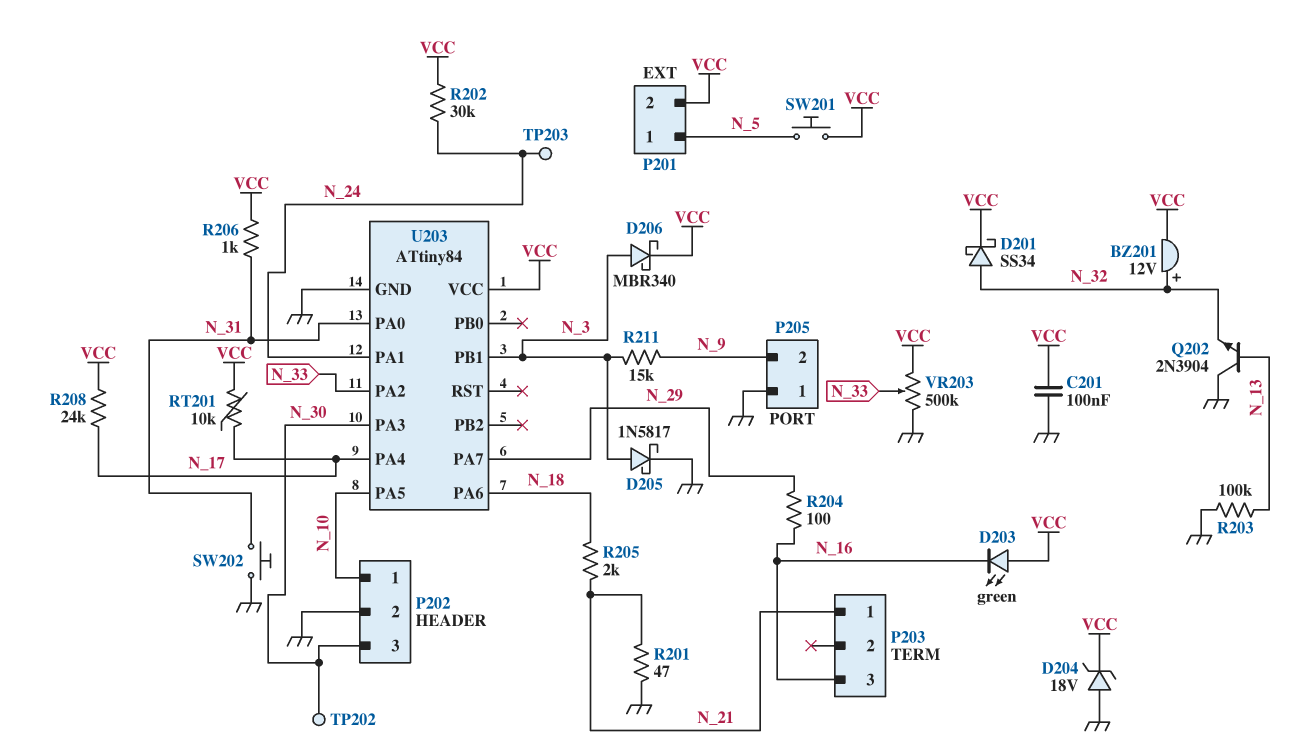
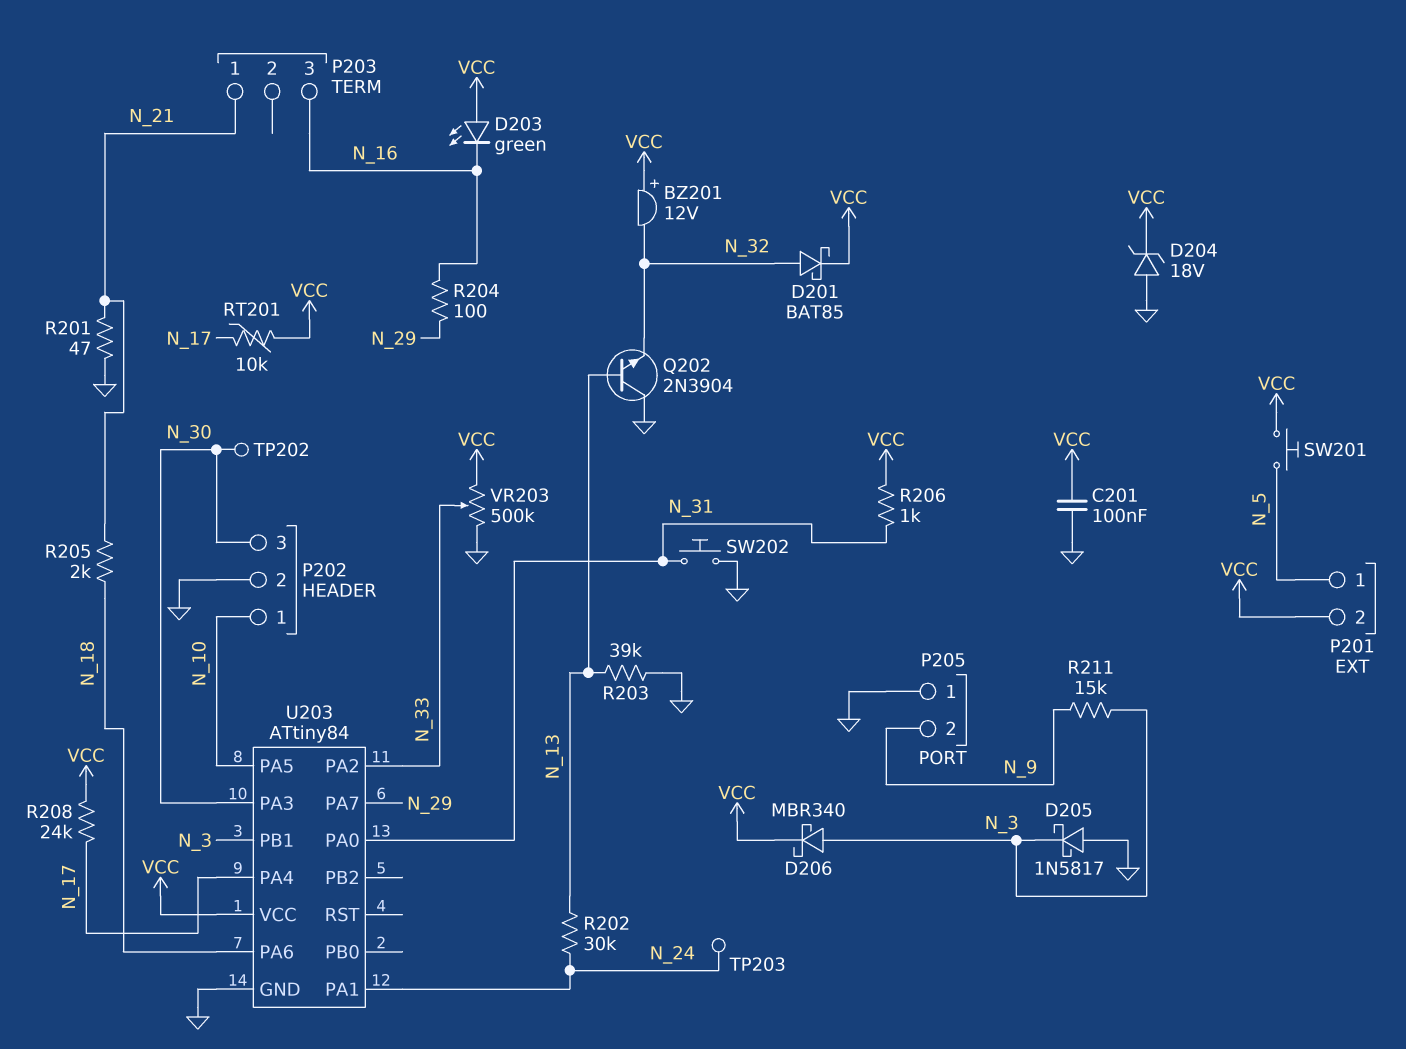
BZ201: buzzer 12V (plus N_32, minus VCC) -> buzzer 12V (plus VCC, minus N_32)
D201: schottky SS34 (A N_32, K VCC) -> schottky BAT85 (A N_32, K VCC)
D205: schottky 1N5817 (A N_3, K GND) -> schottky 1N5817 (A GND, K N_3)
R202: 30k (N_24, VCC) -> 30k (N_13, N_24)
R203: 100k (GND, N_13) -> 39k (GND, N_13)

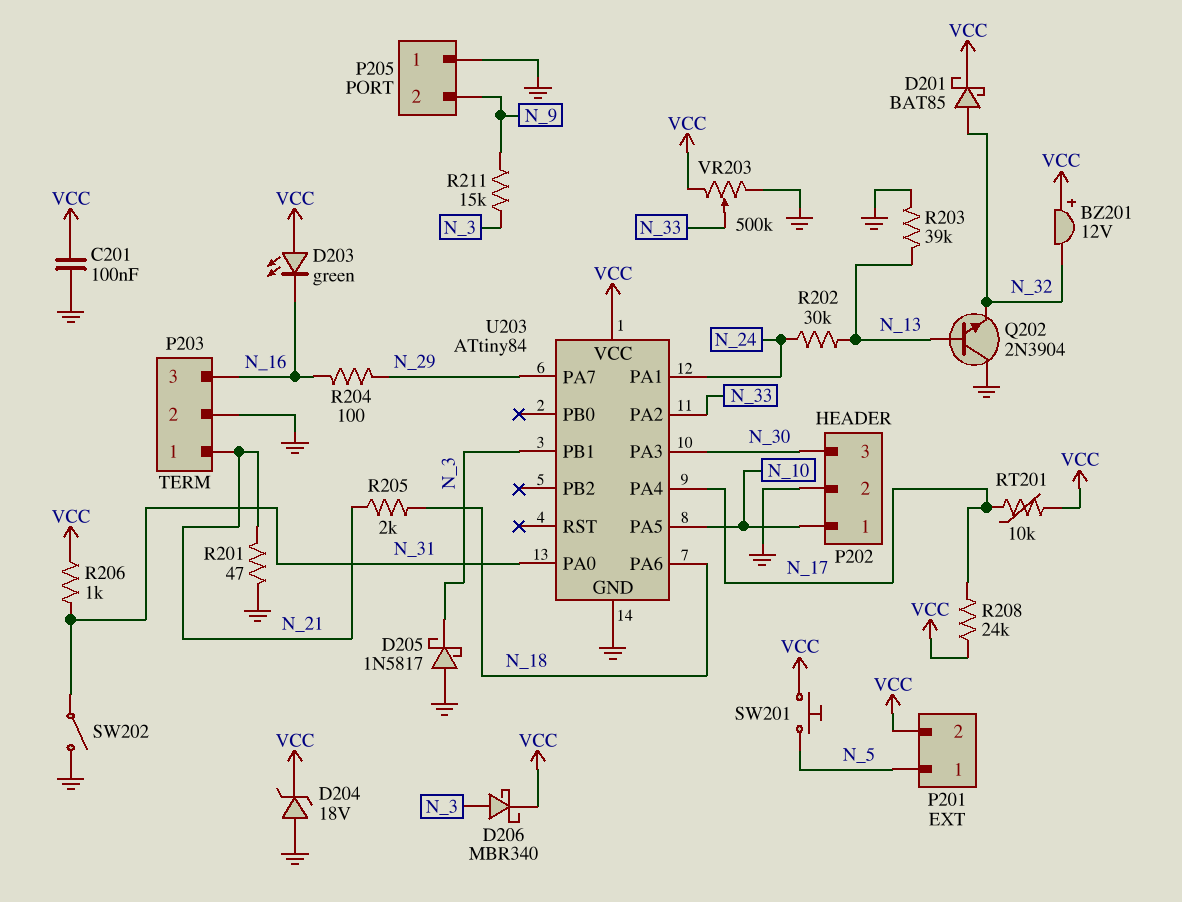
P203 pin 2: none -> GND
SW202: button (GND, N_31) -> switch (GND, N_31)
TP202: test point (N_30) -> none
TP203: test point (N_24) -> none

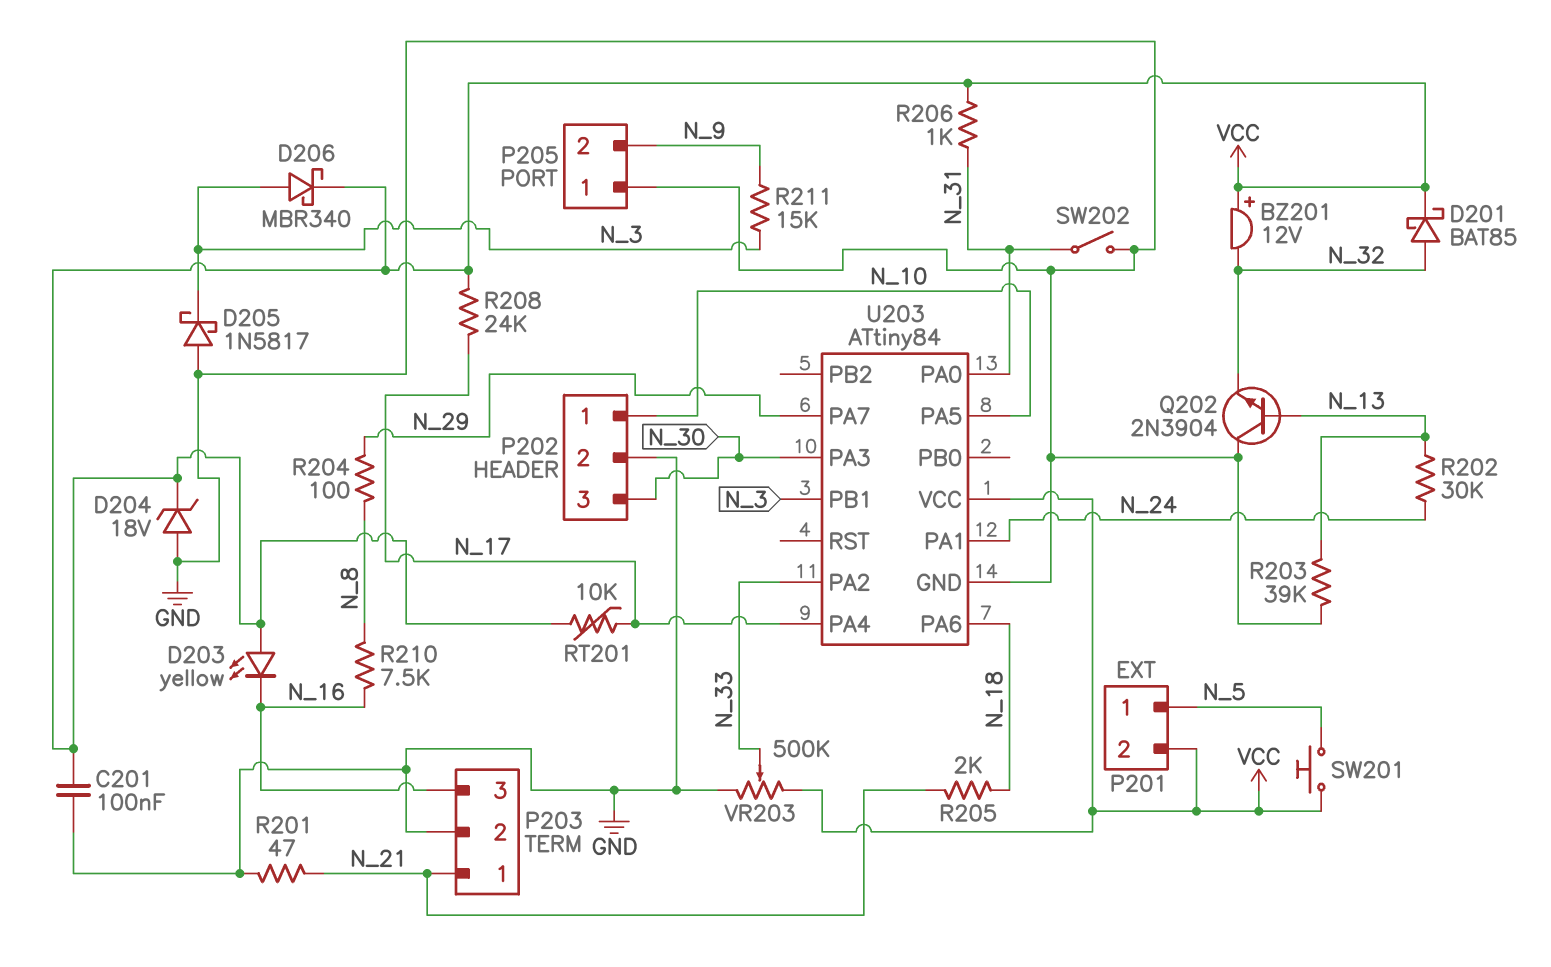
D203: LED green (A VCC, K N_16) -> LED yellow (A VCC, K N_16)
R204: 100 (N_16, N_29) -> 100 (N_8, N_29)
R210: none -> 7.5k (N_8, N_16)

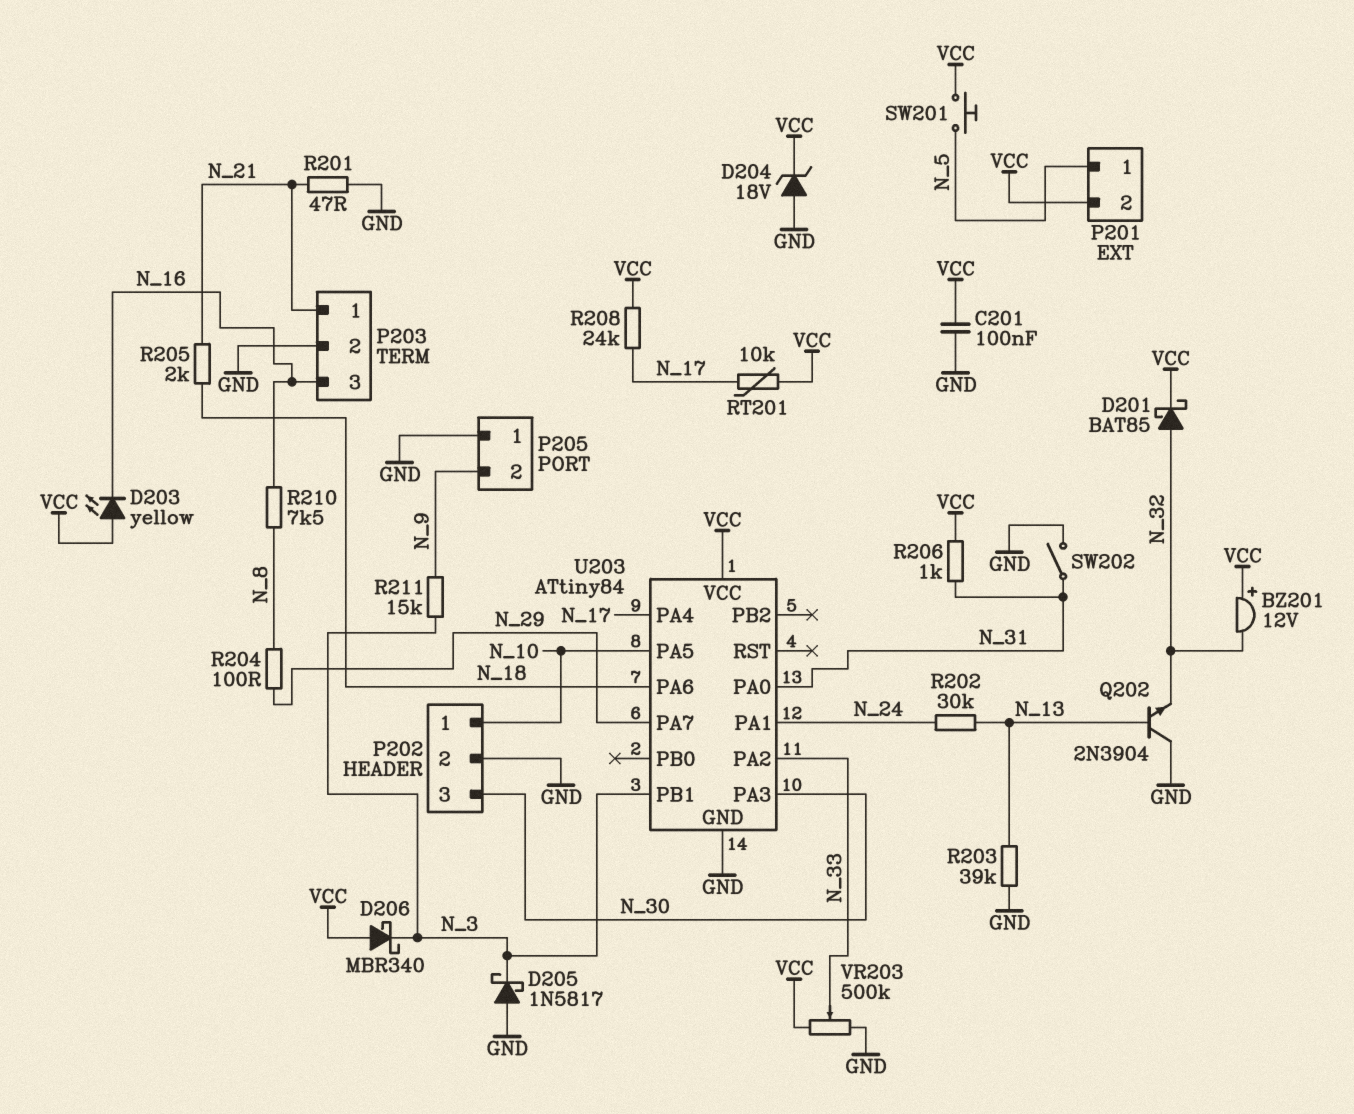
D206: schottky MBR340 (A N_3, K VCC) -> schottky MBR340 (A VCC, K N_3)

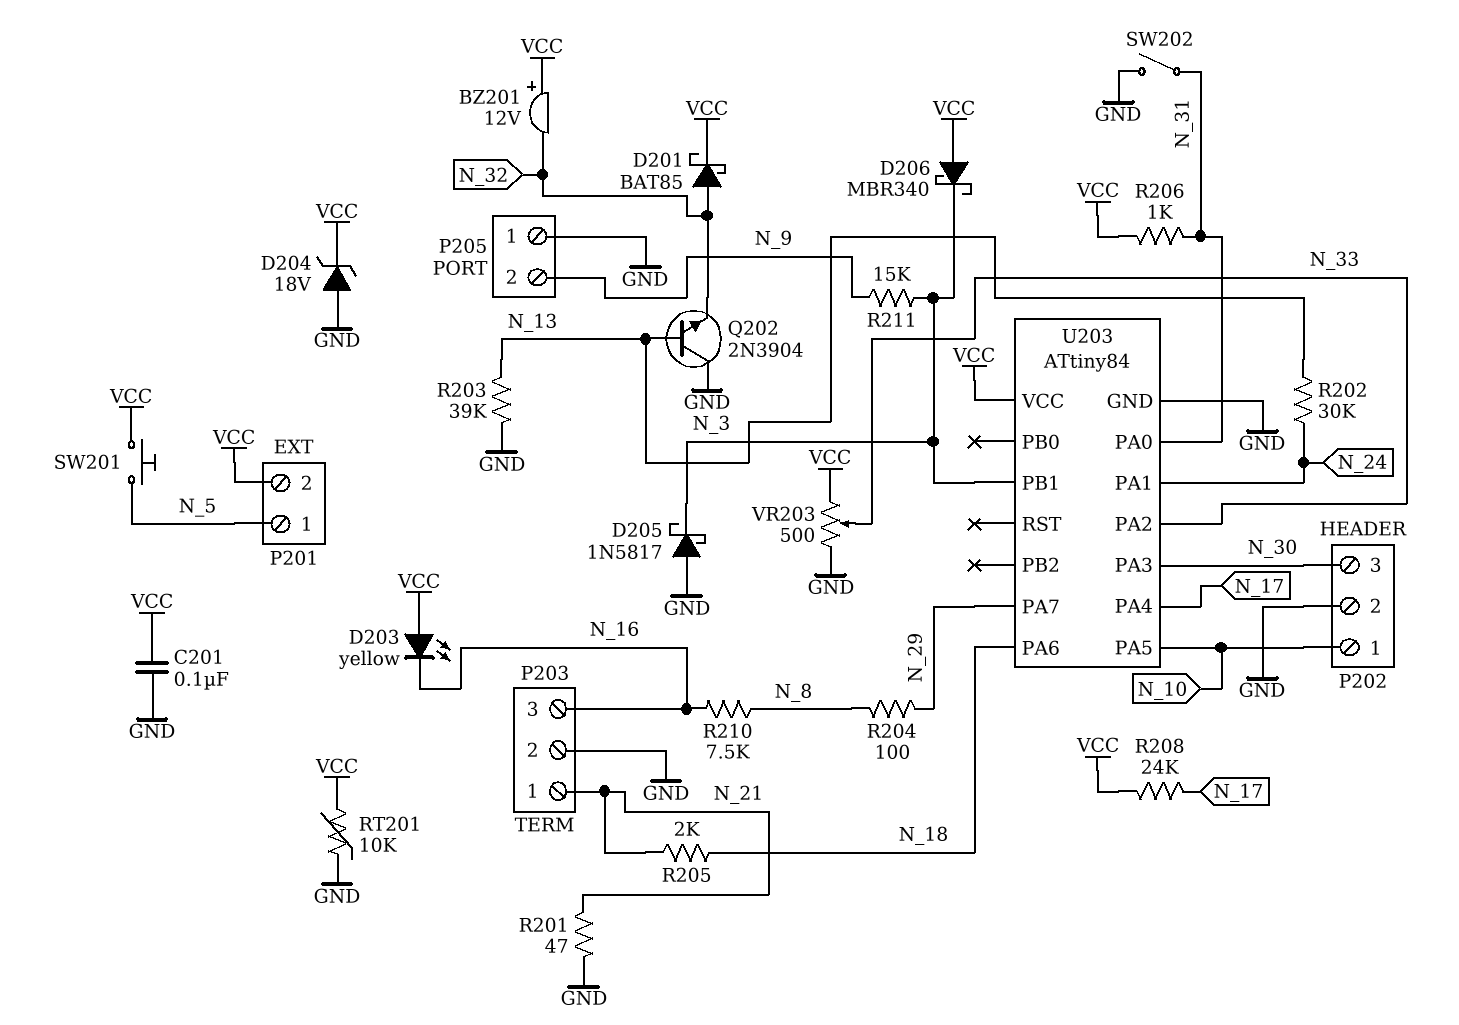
RT201: 10k (N_17, VCC) -> 10k (GND, VCC)
VR203: 500k (GND, VCC, wiper N_33) -> 500 (GND, VCC, wiper N_33)

